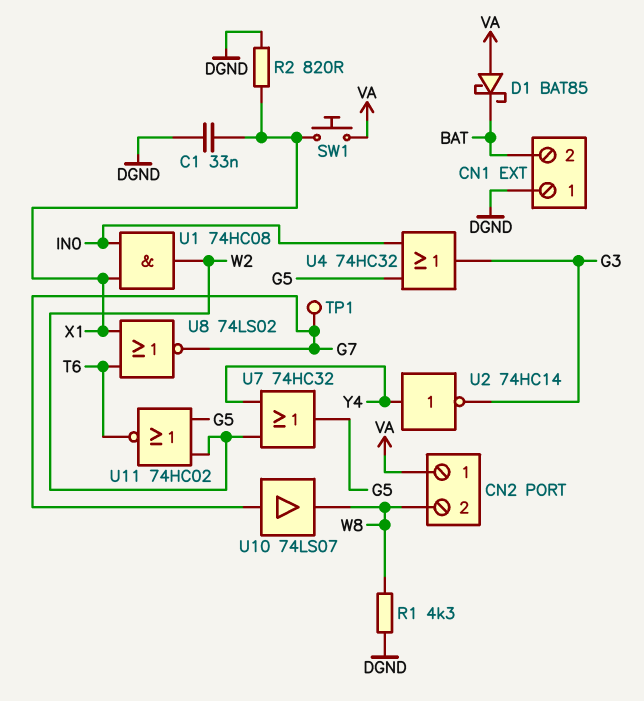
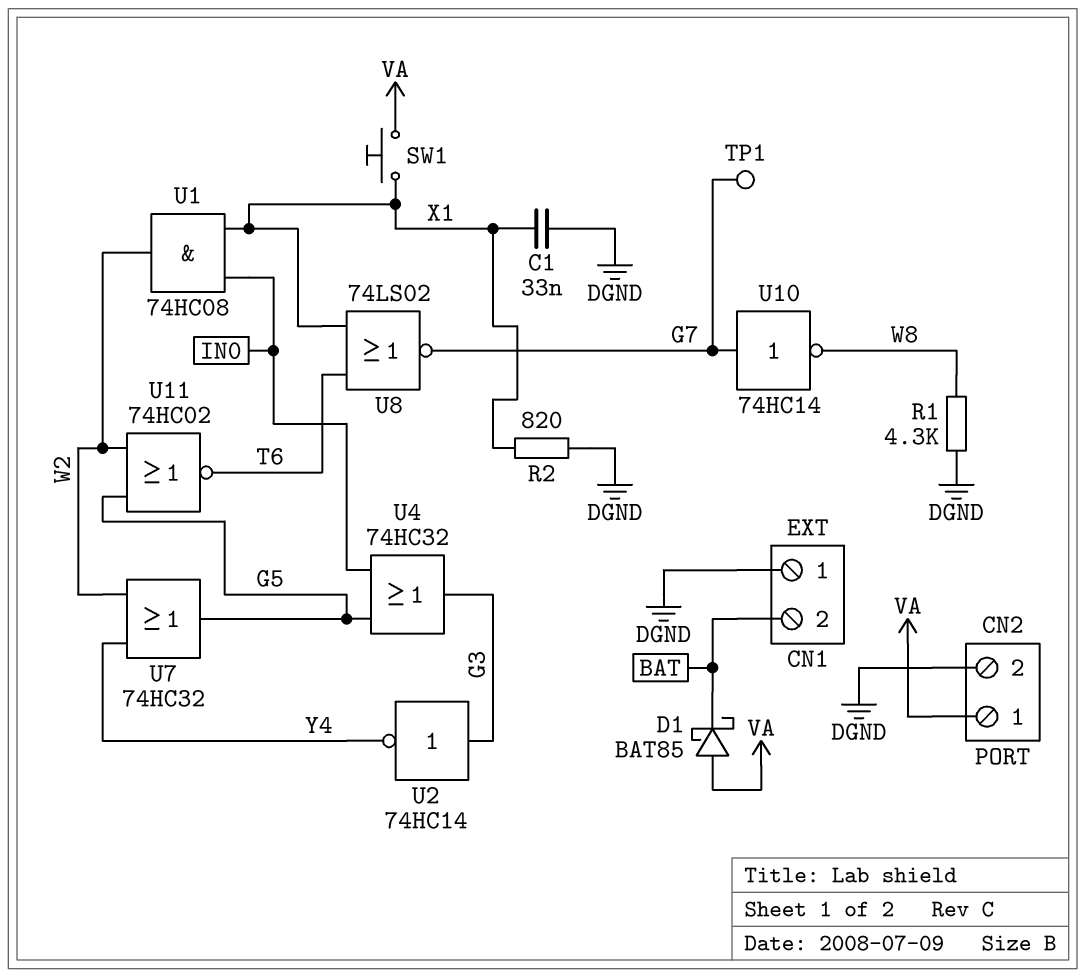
CN2 pin 2: W8 -> DGND
U2: NOT 74HC14 (in Y4, out G3) -> NOT 74HC14 (in G3, out Y4)
U10: buffer 74LS07 (in G7, out W8) -> NOT 74HC14 (in G7, out W8)

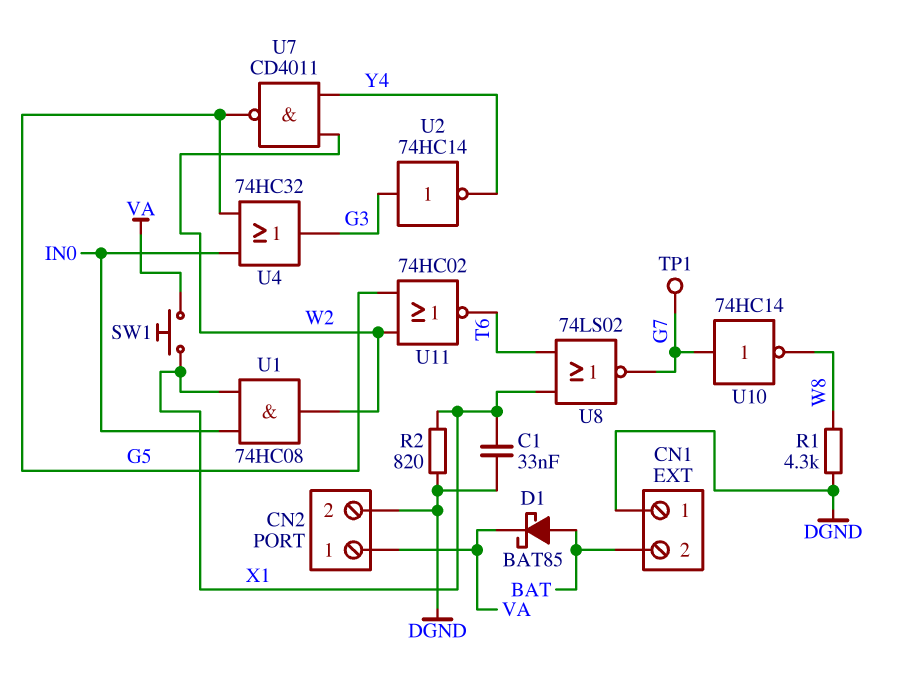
D1: schottky BAT85 (A VA, K BAT) -> schottky BAT85 (A BAT, K VA)
U7: OR 74HC32 (in W2, in Y4, out G5) -> NAND CD4011 (in W2, in Y4, out G5)

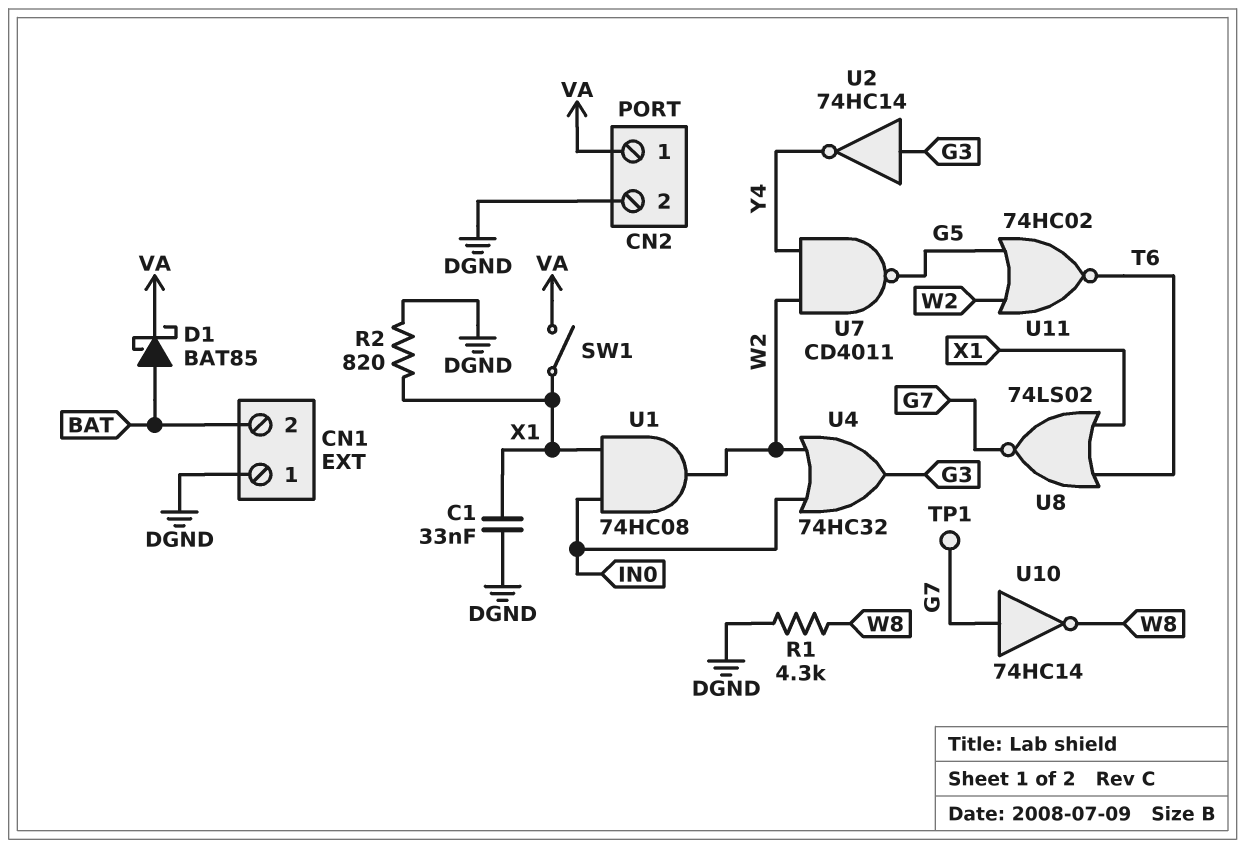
SW1: button (VA, X1) -> switch (VA, X1)
U4: OR 74HC32 (in G5, in IN0, out G3) -> OR 74HC32 (in IN0, in W2, out G3)

